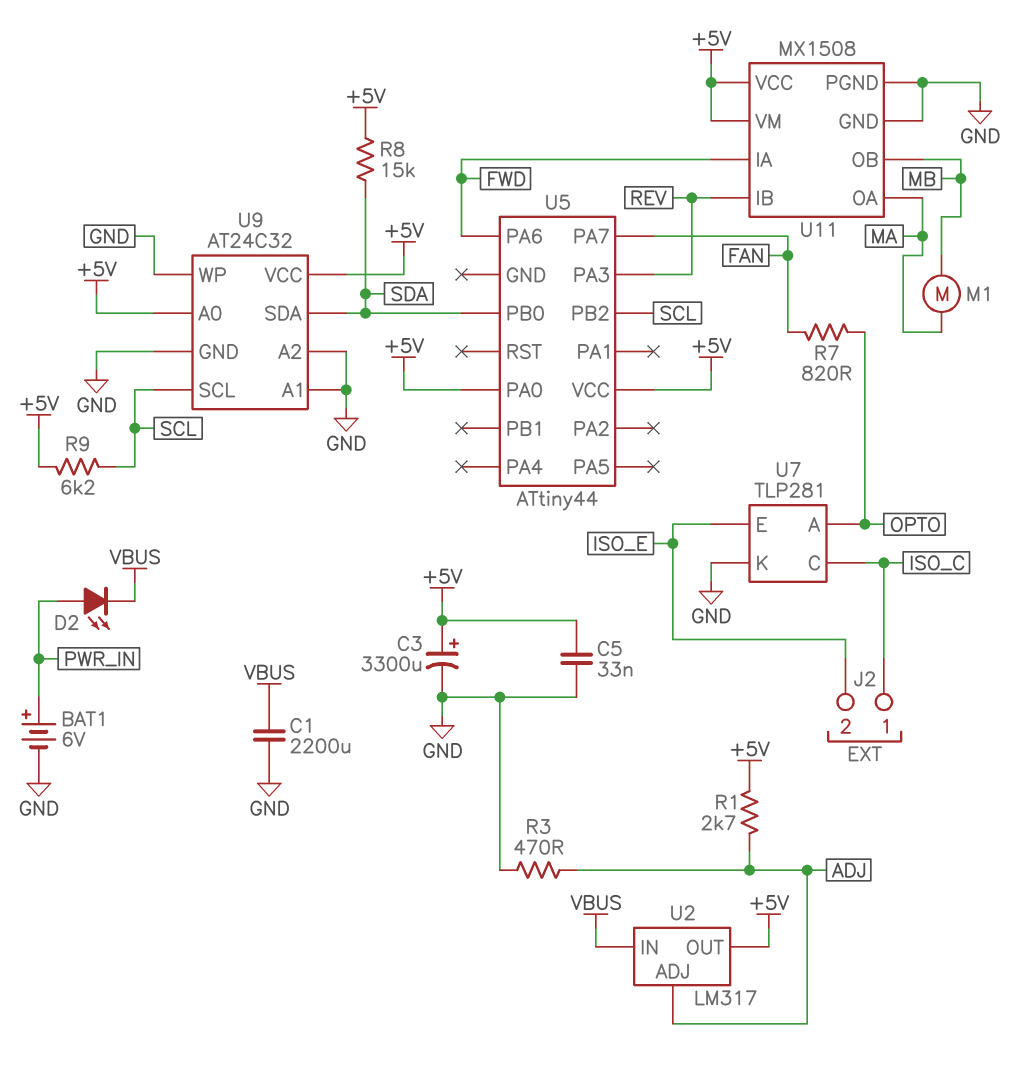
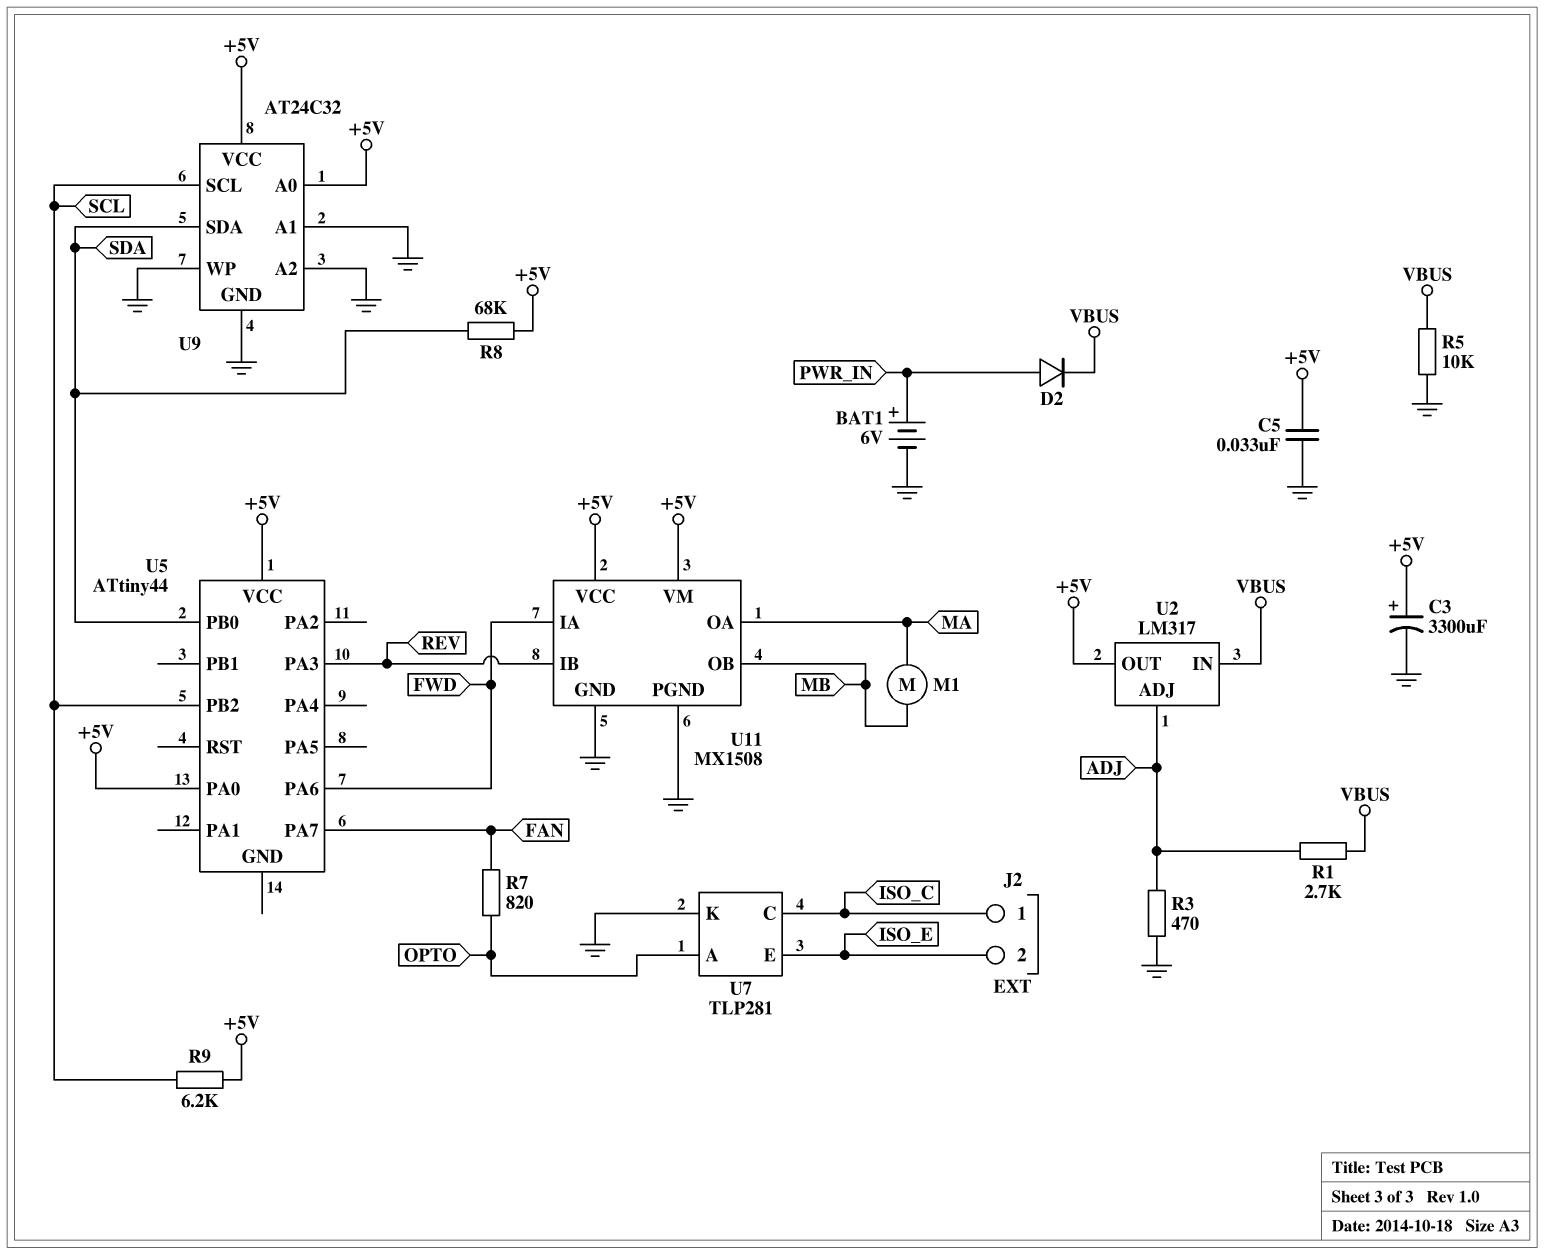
C1: 2200uF (GND, VBUS) -> none
D2: LED (A PWR_IN, K VBUS) -> diode (A PWR_IN, K VBUS)
R1: 2.7k (+5V, ADJ) -> 2.7k (ADJ, VBUS)
R5: none -> 10k (GND, VBUS)
R8: 15k (+5V, SDA) -> 68k (+5V, SDA)

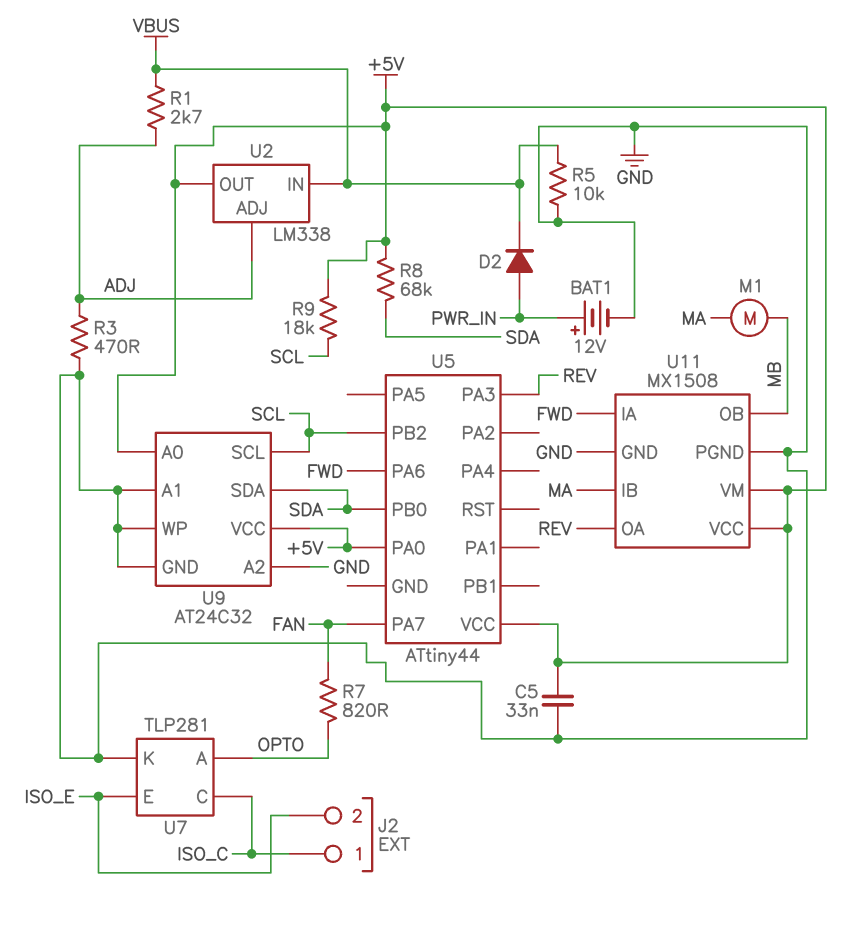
BAT1: 6V (plus PWR_IN, minus GND) -> 12V (plus PWR_IN, minus GND)
C3: 3300uF (plus +5V, minus GND) -> none
R9: 6.2k (+5V, SCL) -> 18k (+5V, SCL)
U2: LM317 -> LM338
U11 pin IB: REV -> MA
U11 pin OA: MA -> REV

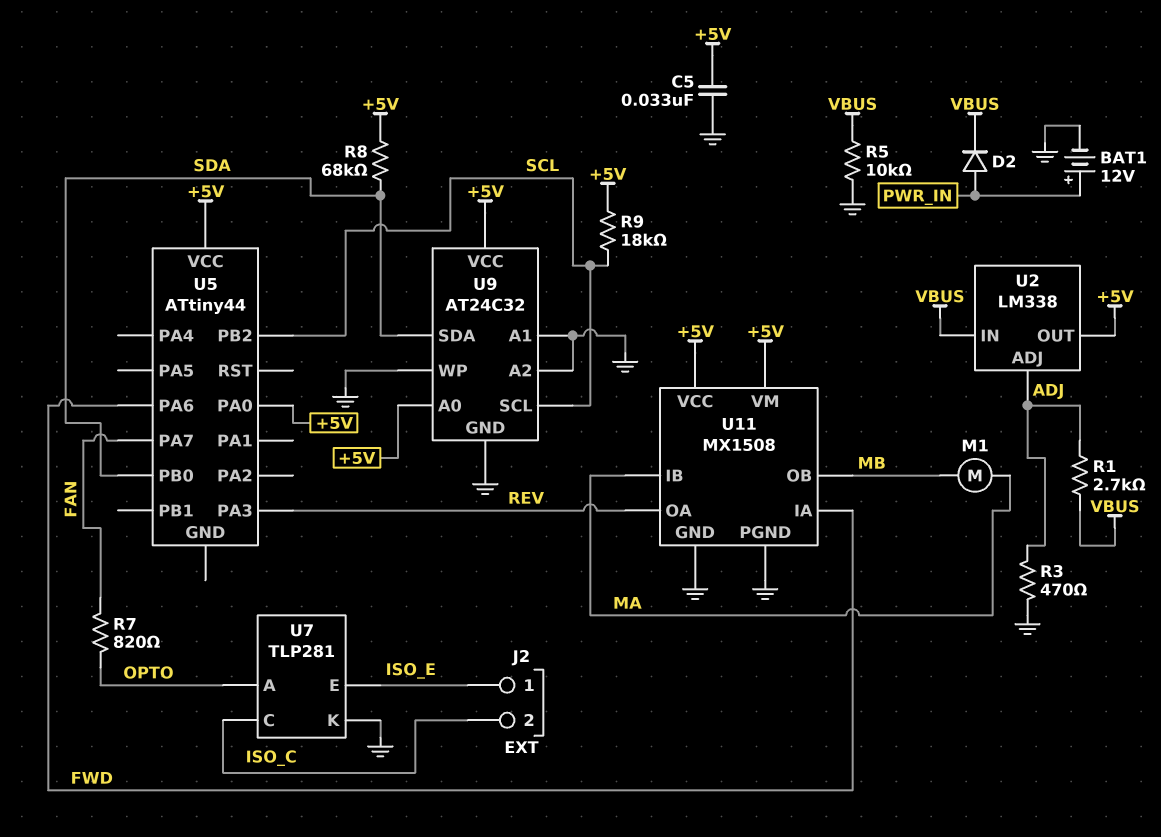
J2 pin 1: ISO_C -> ISO_E
J2 pin 2: ISO_E -> ISO_C

